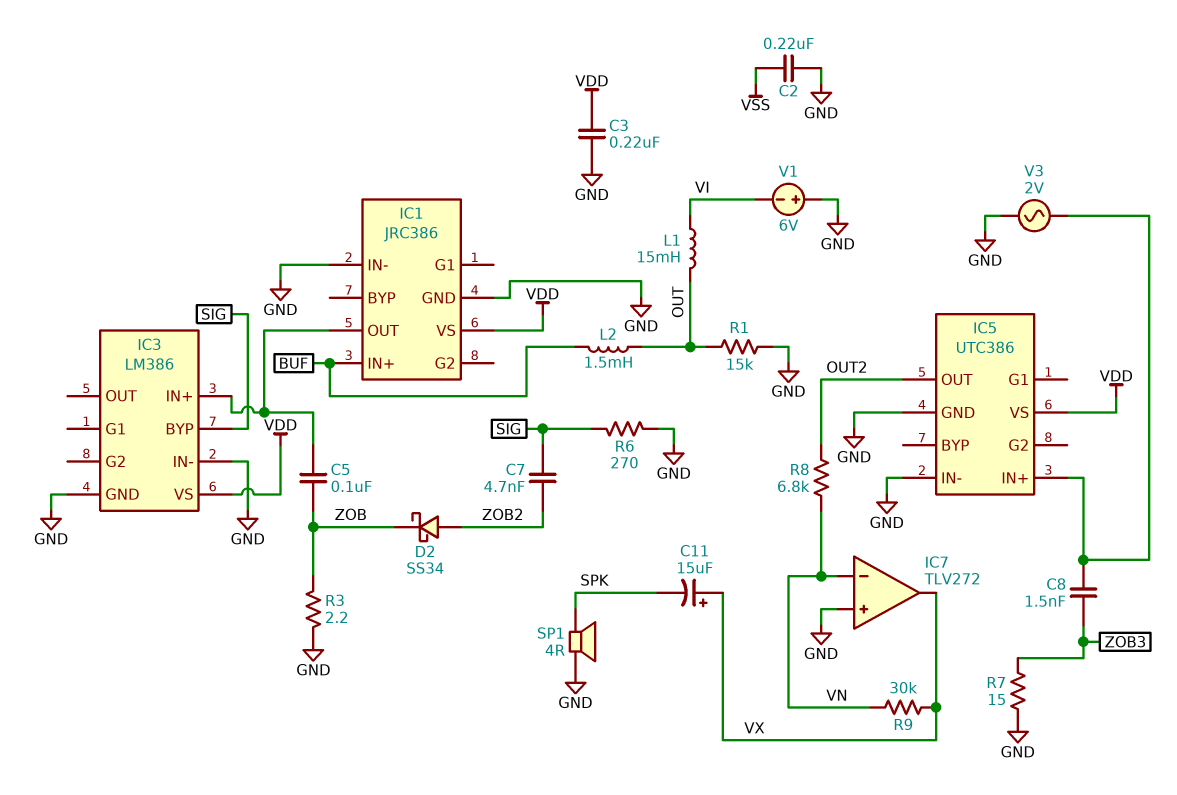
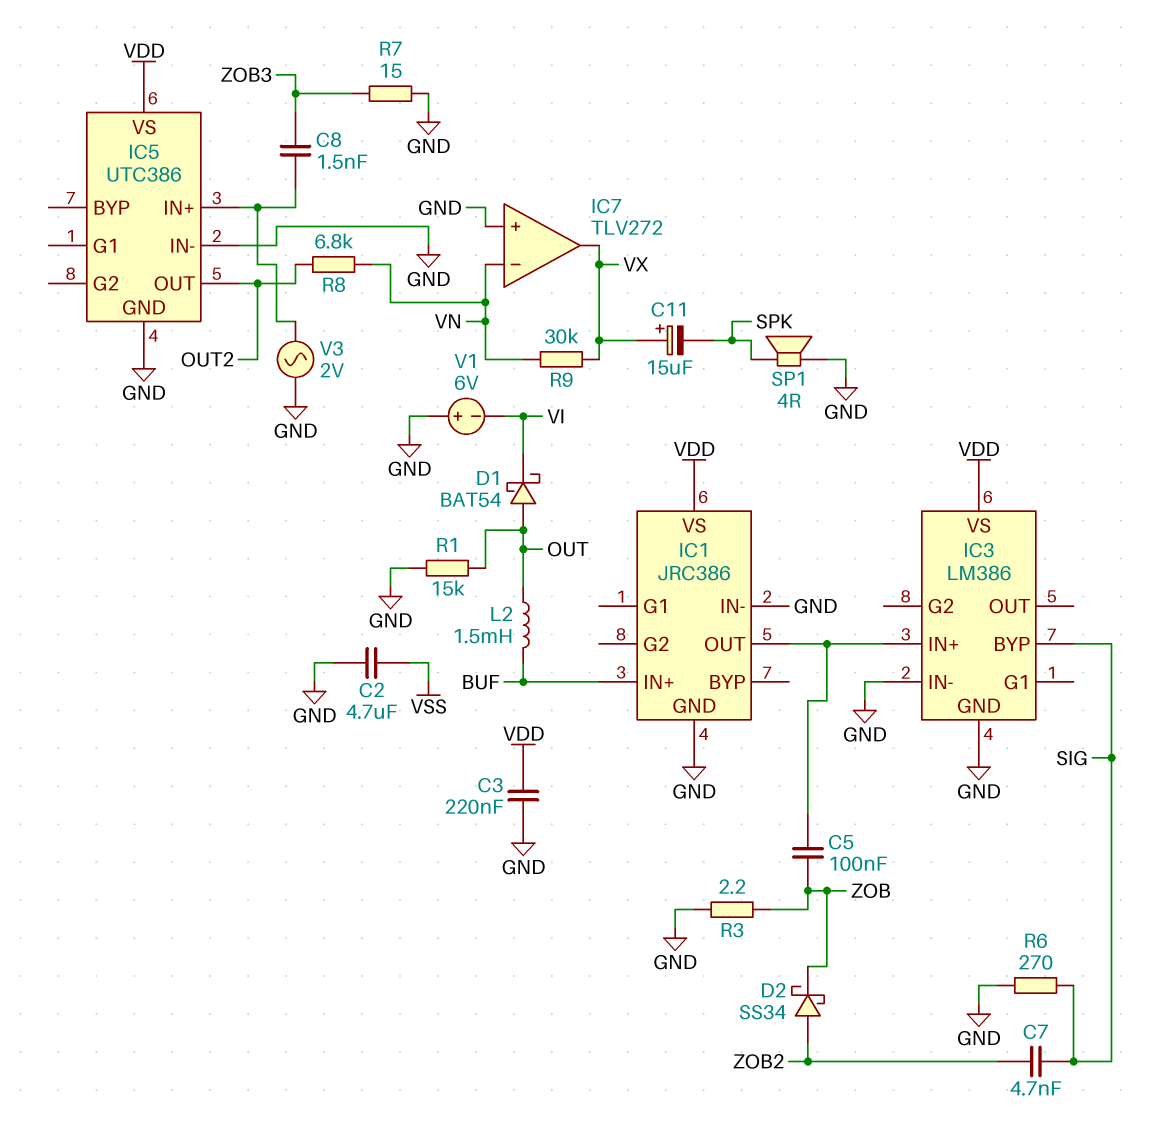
C2: 220nF (GND, VSS) -> 4.7uF (GND, VSS)
D1: none -> schottky BAT54 (A OUT, K VI)
L1: 15mH (OUT, VI) -> none

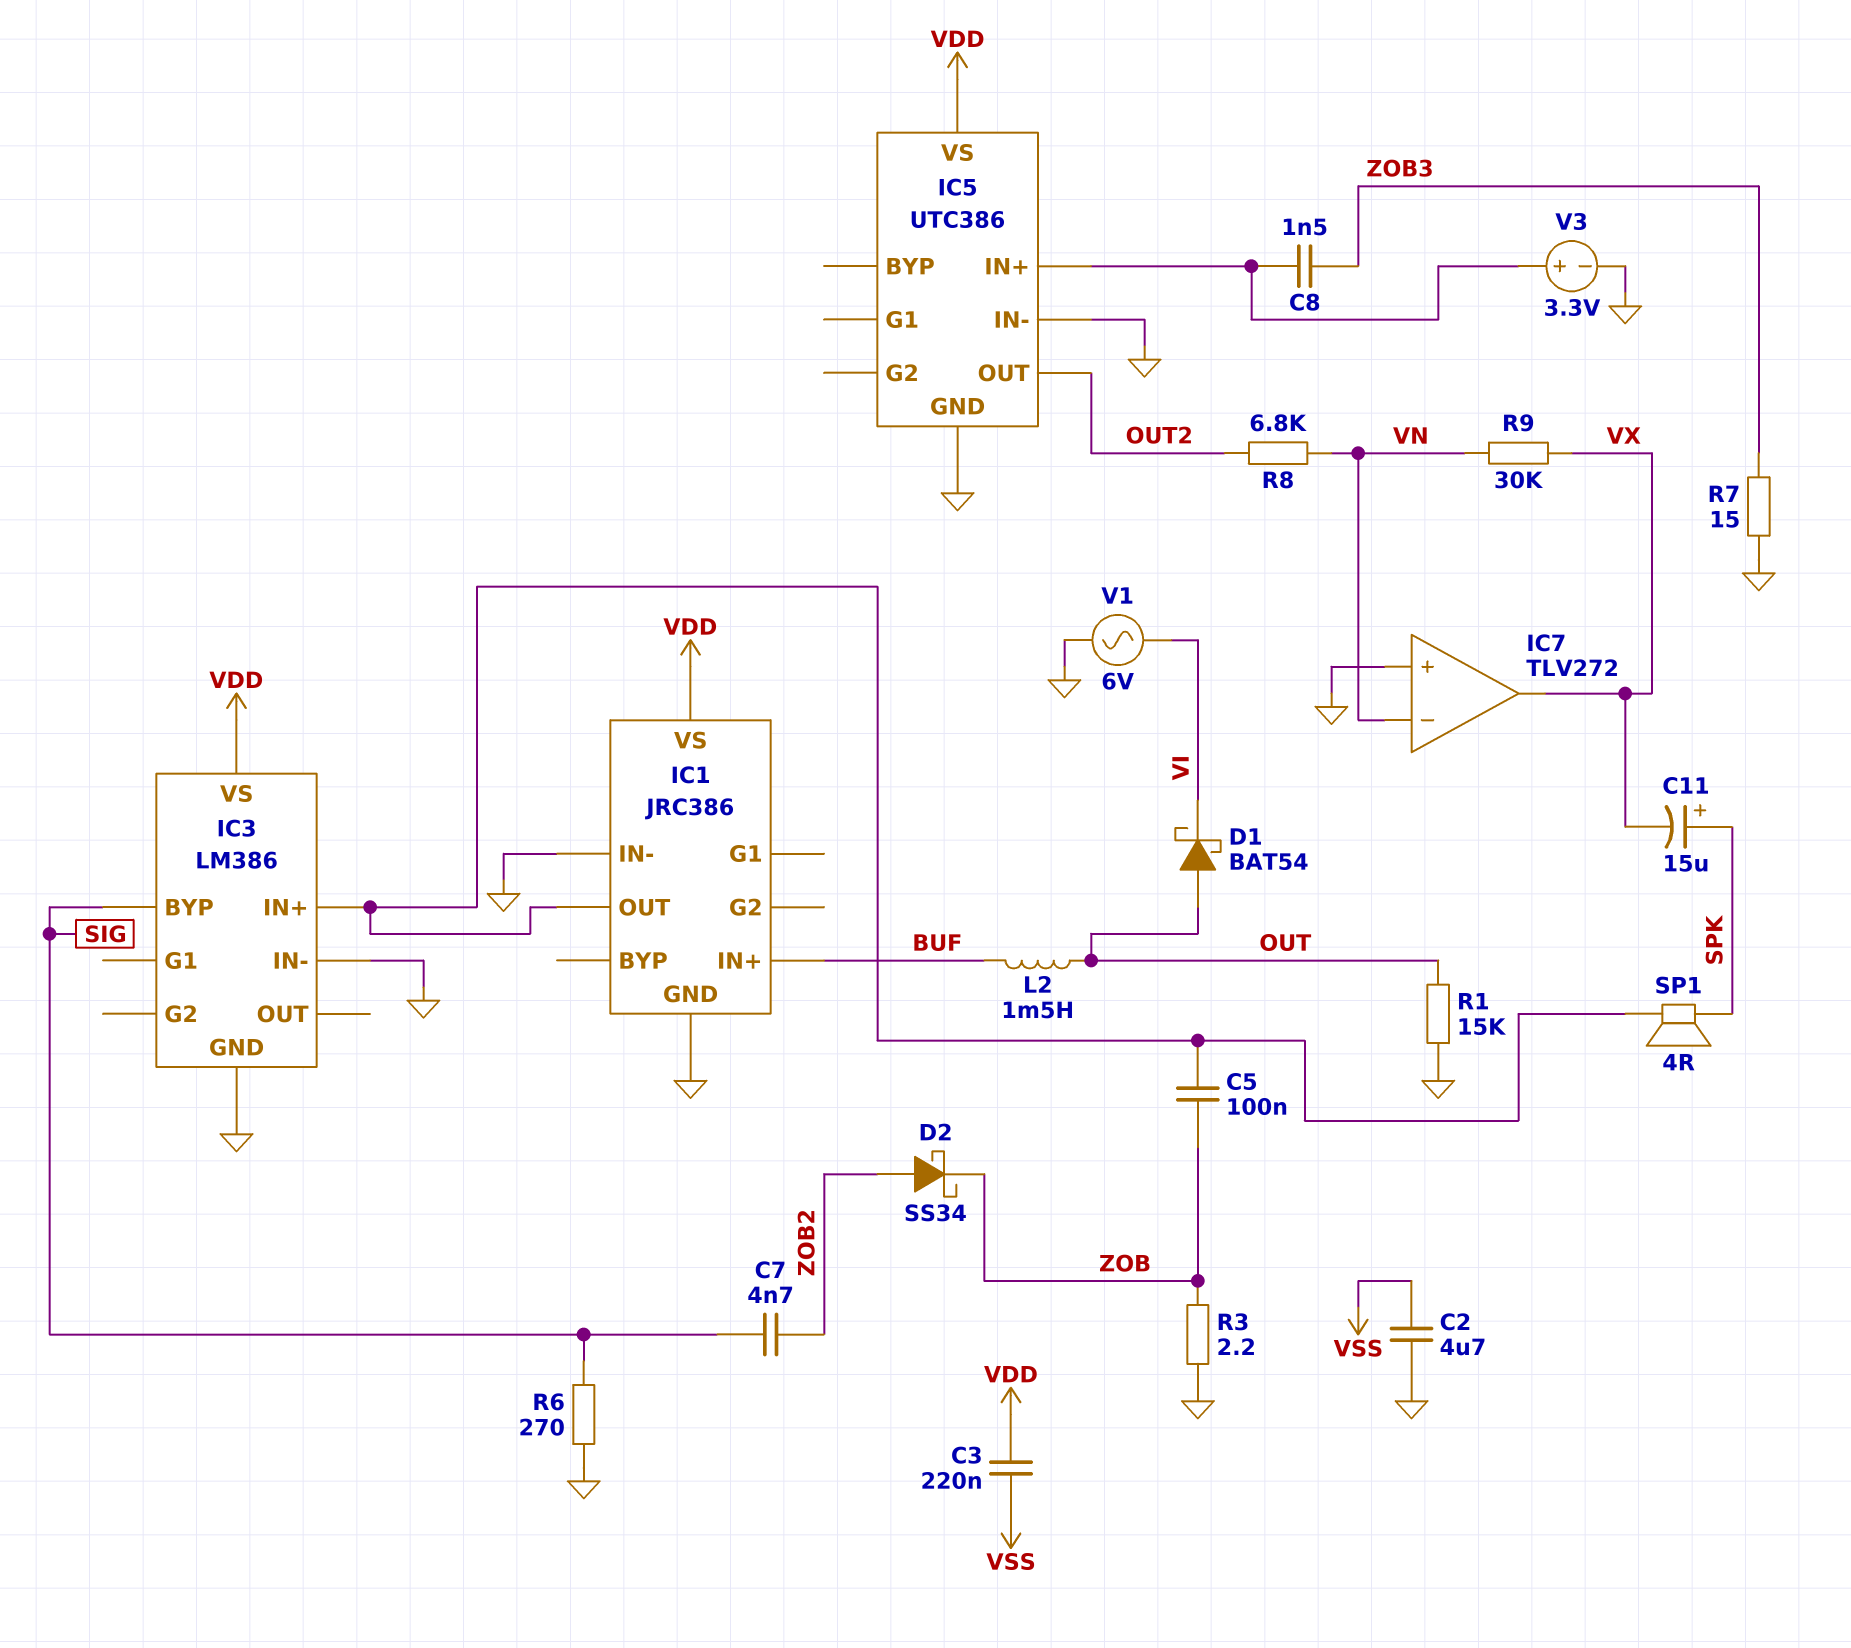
C3: 220nF (GND, VDD) -> 220nF (VDD, VSS)
C11: 15uF (plus VX, minus SPK) -> 15uF (plus SPK, minus VX)
SP1: speaker 4R (GND, SPK) -> speaker 4R (IC1/OUT, SPK)
V1: 6V (plus GND, minus VI) -> AC 6V (GND, VI)
V3: AC 2V (GND, IC5/IN+) -> 3.3V (plus IC5/IN+, minus GND)

